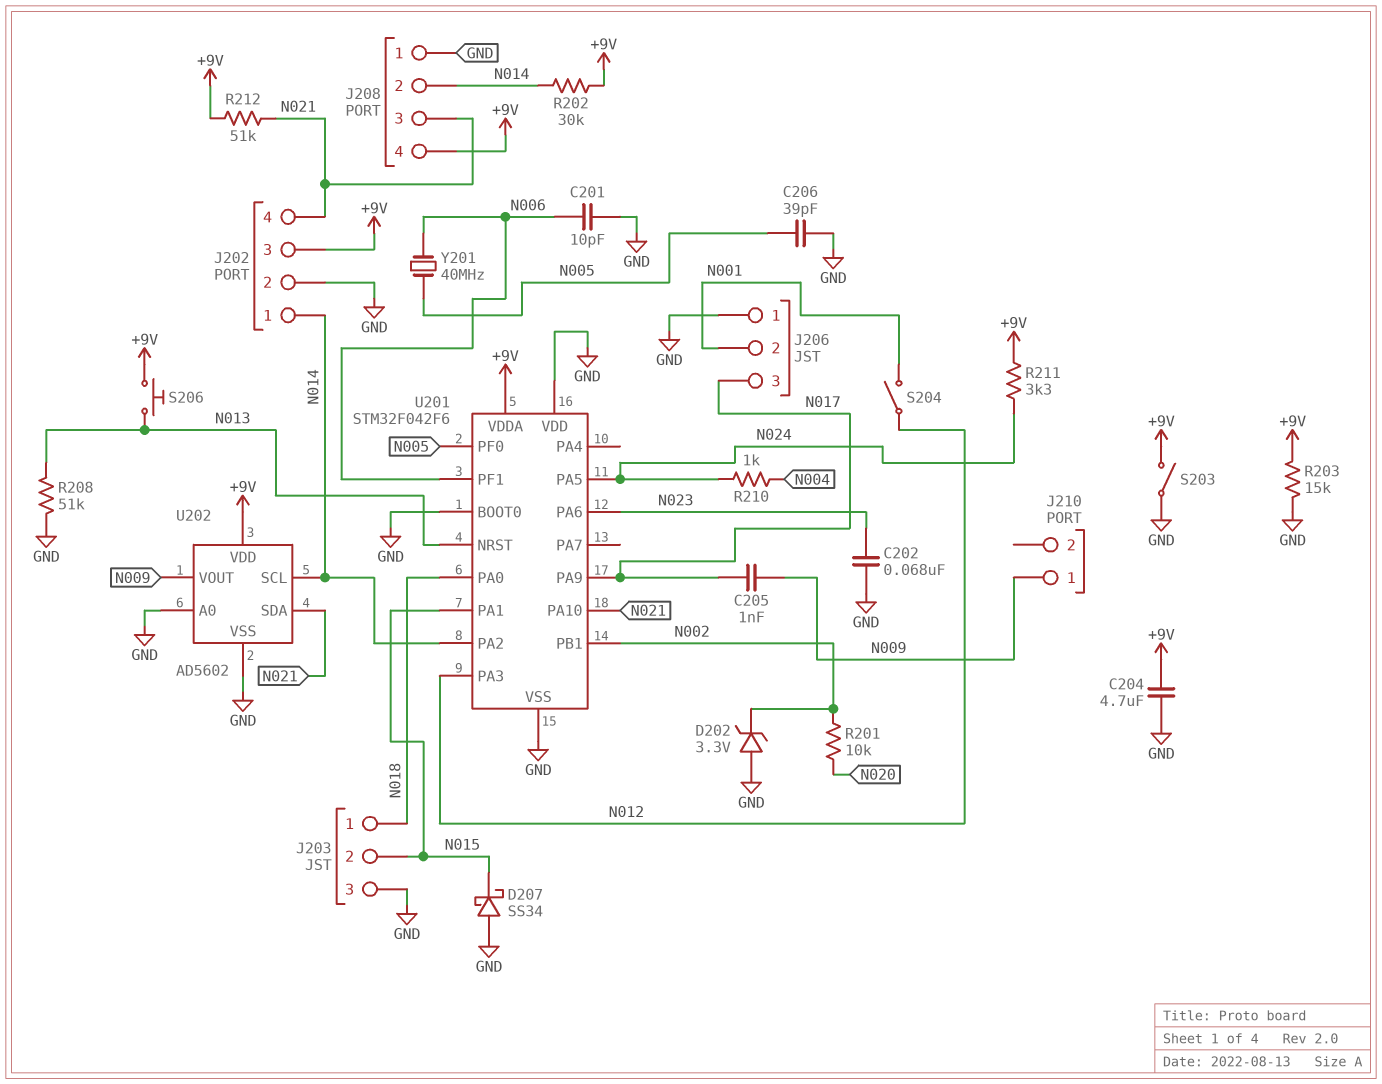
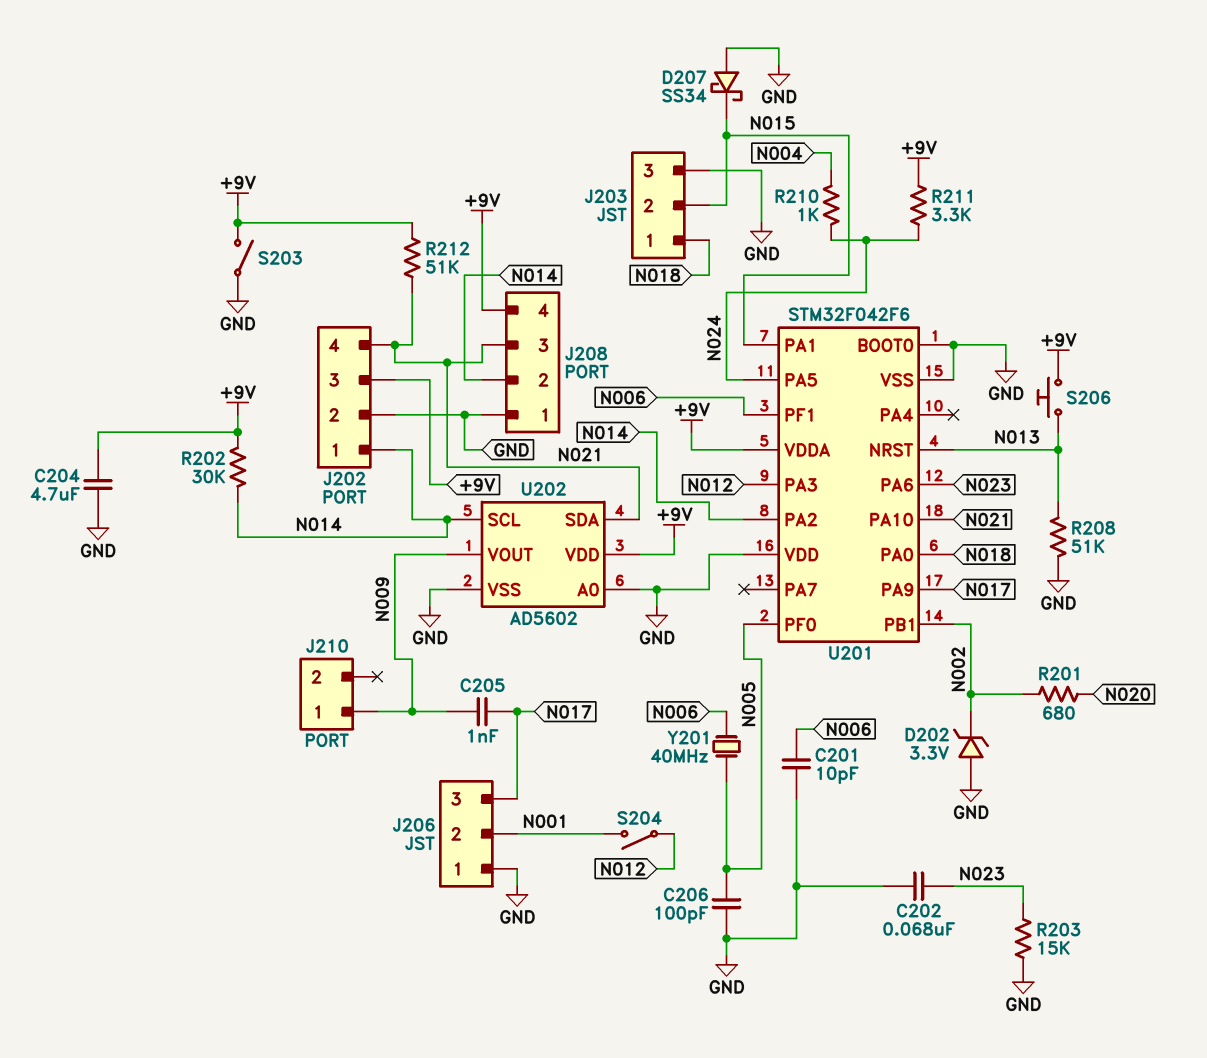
C206: 39pF (GND, N005) -> 100pF (GND, N005)
R201: 10k (N002, N020) -> 680 (N002, N020)
R203: 15k (+9V, GND) -> 15k (GND, N023)

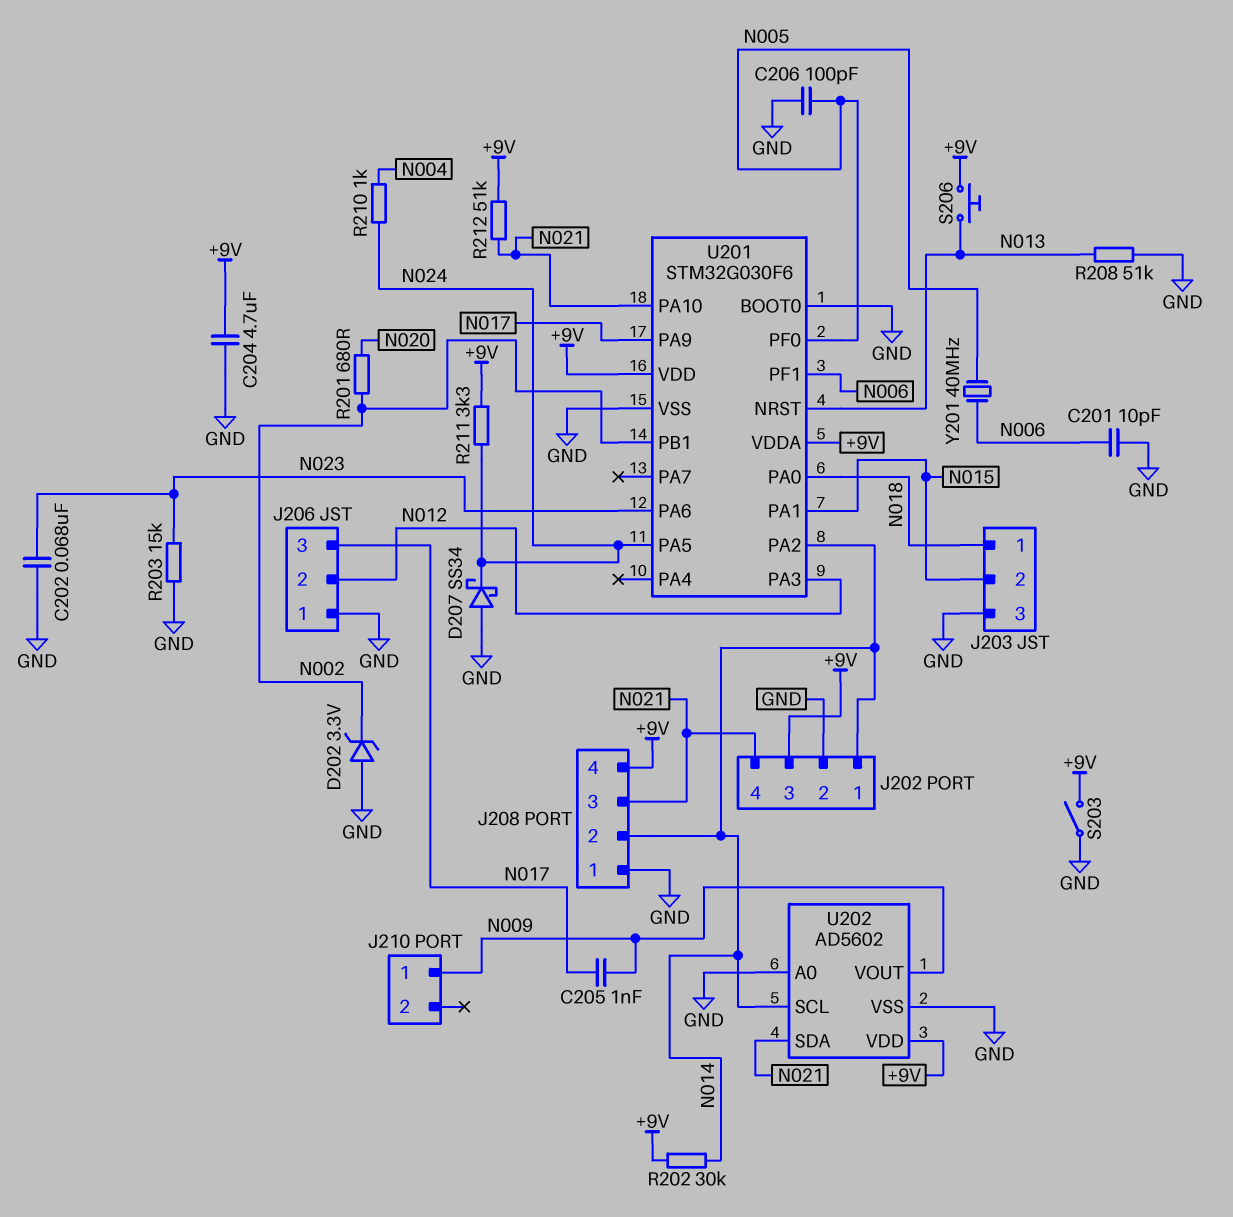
D207: schottky SS34 (A GND, K N015) -> schottky SS34 (A GND, K N024)
J206 pin 2: N001 -> N012
S204: switch (N001, N012) -> none
U201: STM32F042F6 -> STM32G030F6
U201 pin VDD: GND -> +9V

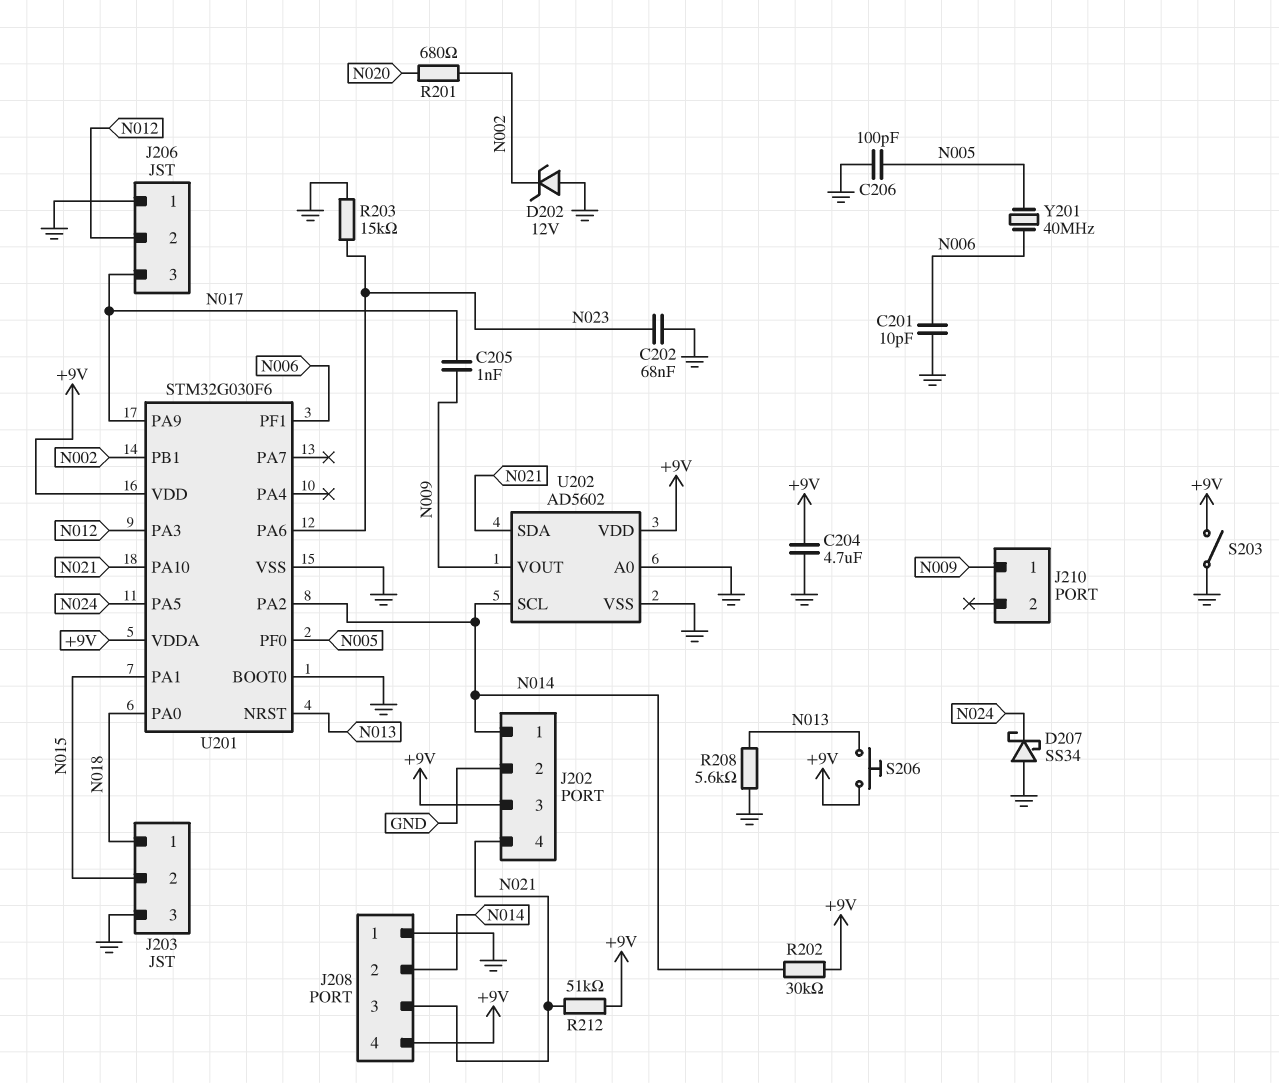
D202: zener 3.3V (A GND, K N002) -> zener 12V (A GND, K N002)
R208: 51k (GND, N013) -> 5.6k (GND, N013)
R210: 1k (N004, N024) -> none
R211: 3.3k (+9V, N024) -> none

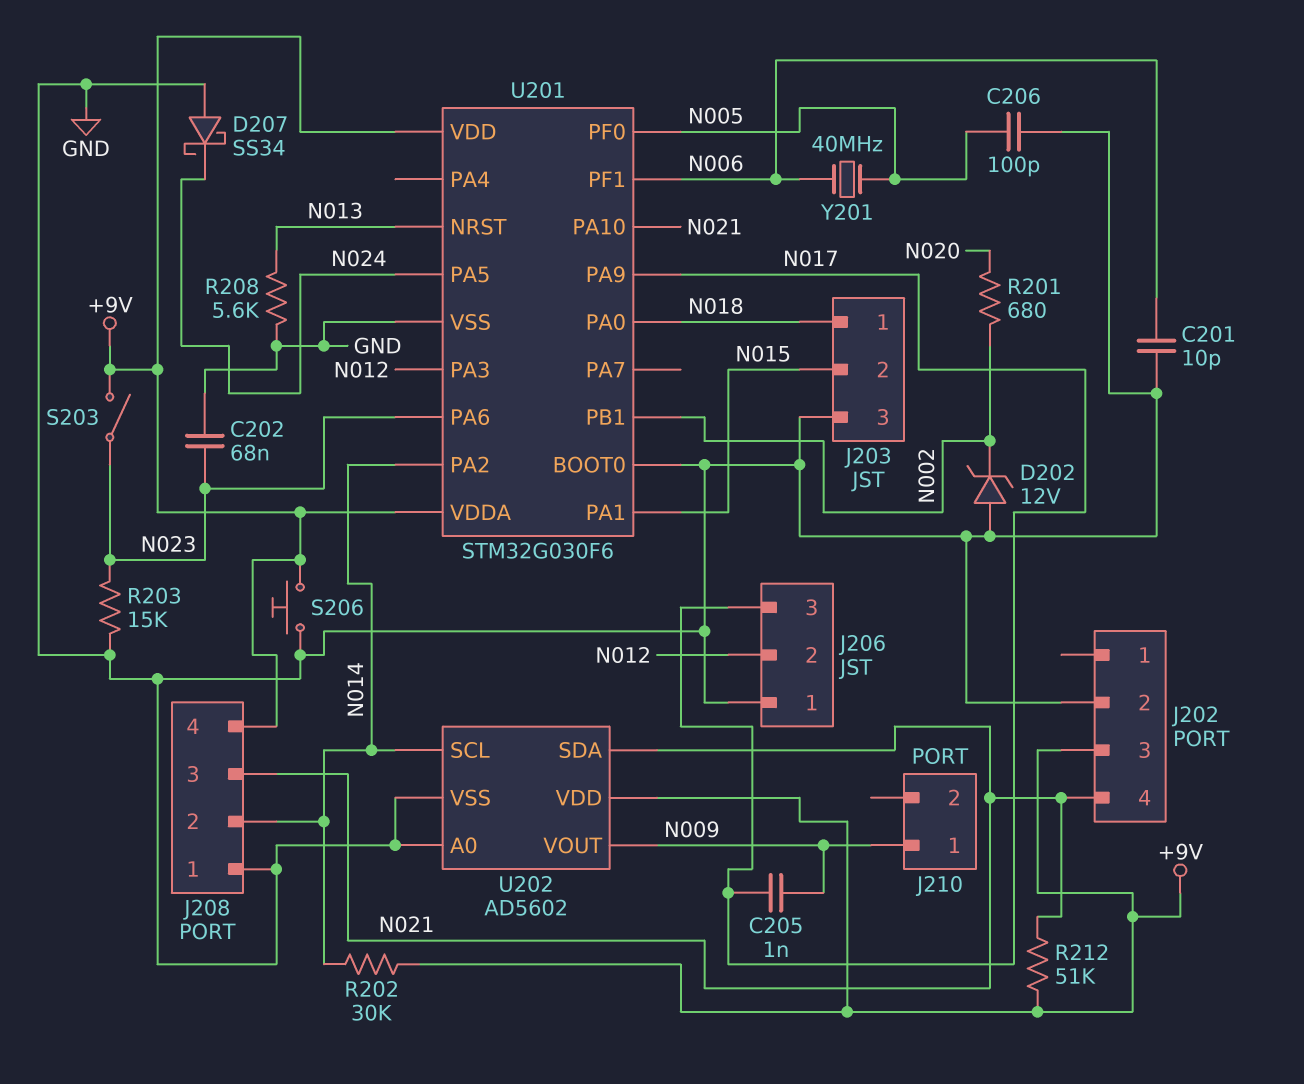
C204: 4.7uF (+9V, GND) -> none
J202 pin 1: N014 -> none
S203: switch (+9V, GND) -> switch (+9V, N023)
S206: button (+9V, N013) -> button (+9V, GND)

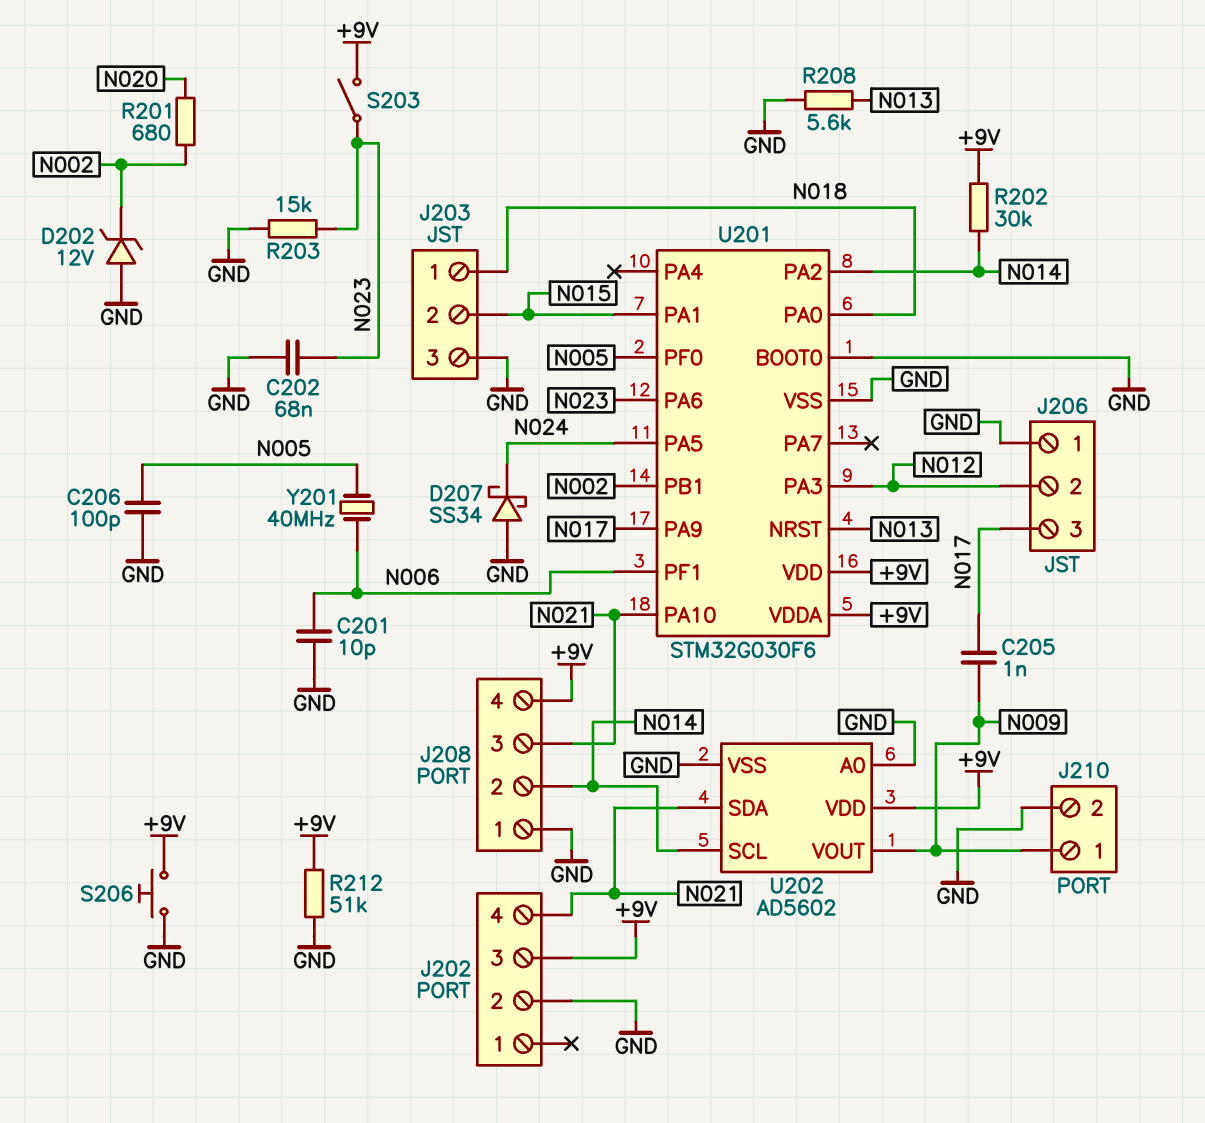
J210 pin 2: none -> GND
R212: 51k (+9V, N021) -> 51k (+9V, GND)

